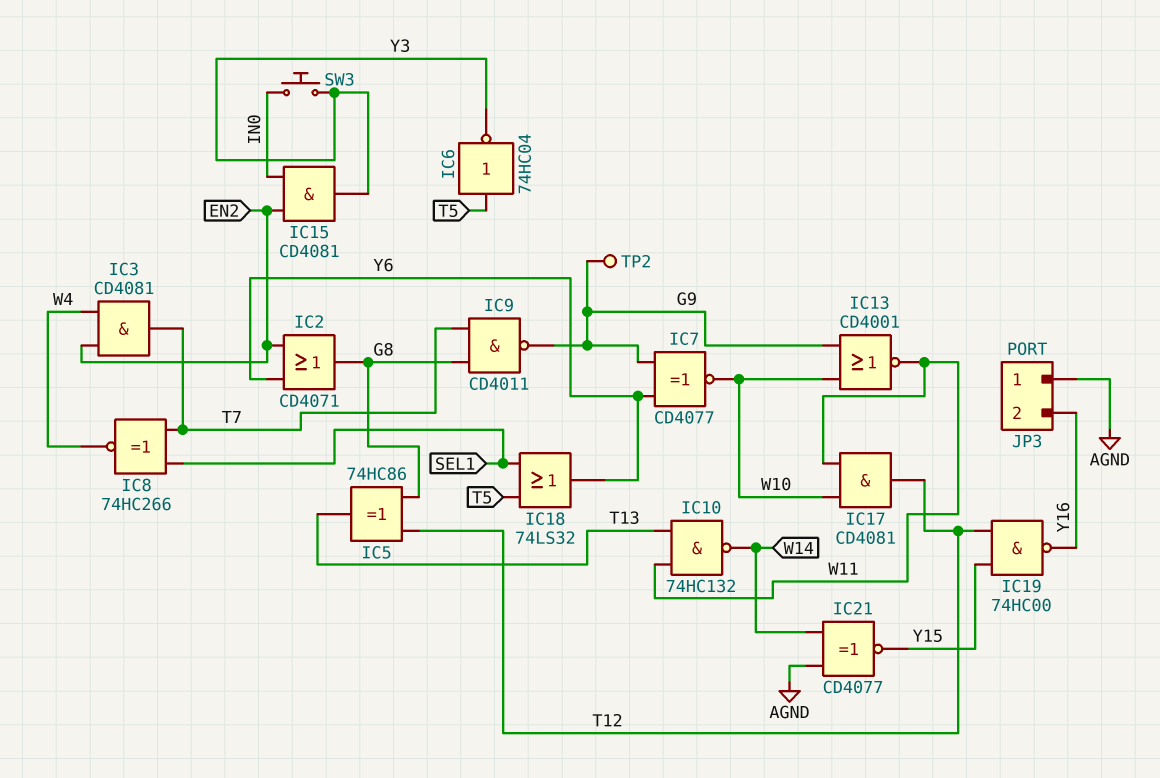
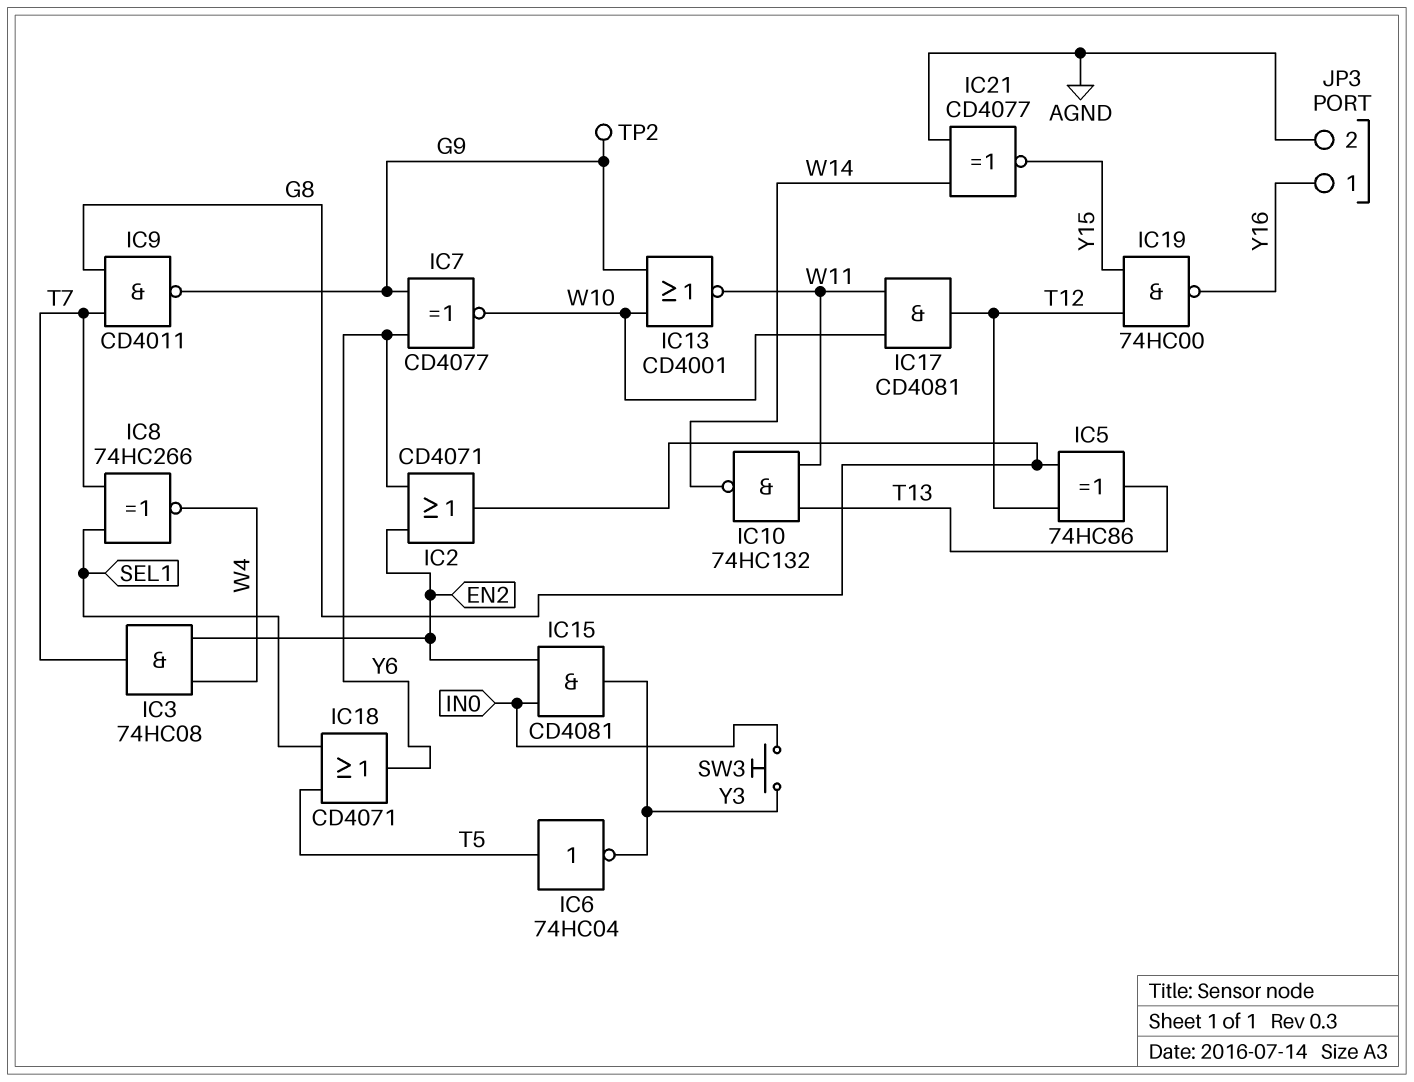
IC3: AND CD4081 (in EN2, in W4, out T7) -> AND 74HC08 (in EN2, in W4, out T7)
IC18: OR 74LS32 (in SEL1, in T5, out Y6) -> OR CD4071 (in SEL1, in T5, out Y6)
JP3 pin 1: AGND -> Y16
JP3 pin 2: Y16 -> AGND

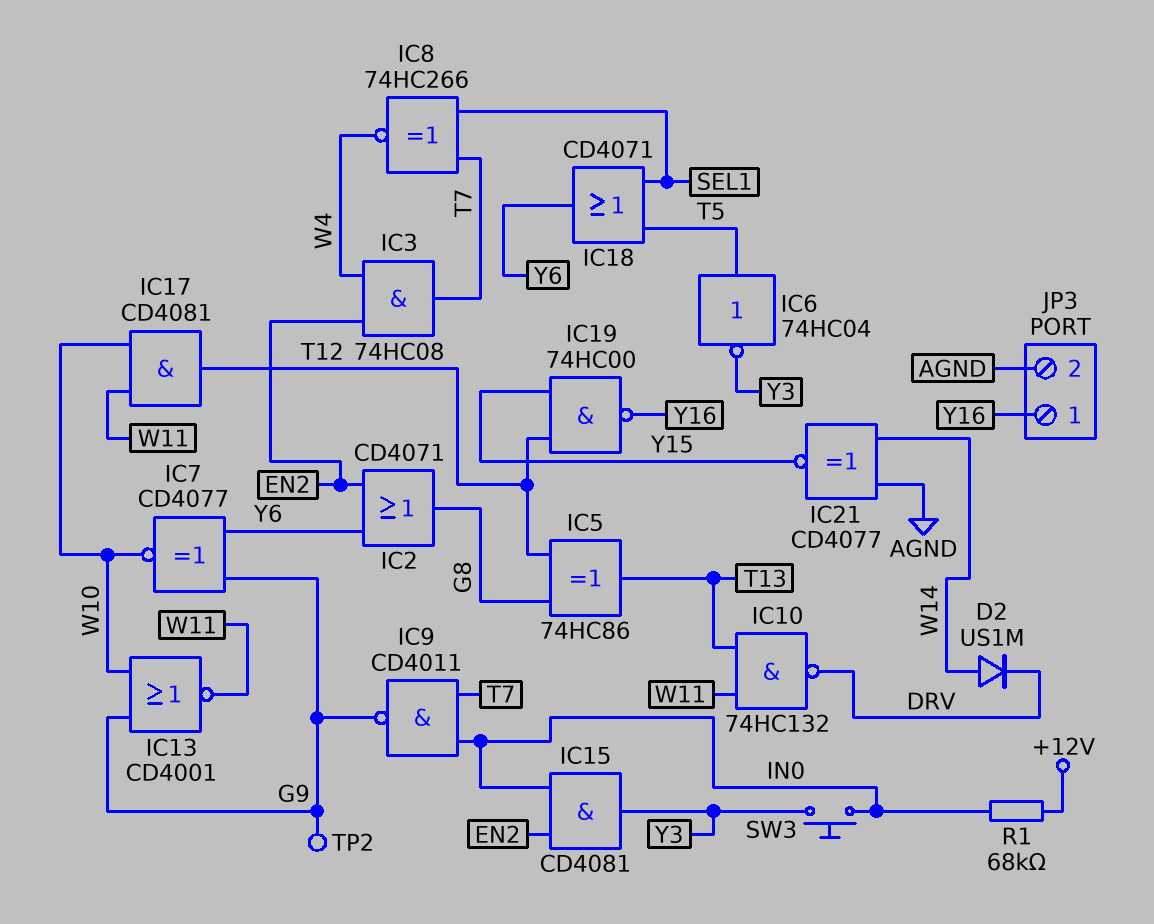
D2: none -> diode US1M (A W14, K DRV)
IC9: NAND CD4011 (in G8, in T7, out G9) -> NAND CD4011 (in IN0, in T7, out G9)
IC10: NAND 74HC132 (in T13, in W11, out W14) -> NAND 74HC132 (in T13, in W11, out DRV)
R1: none -> 68k (+12V, IN0)

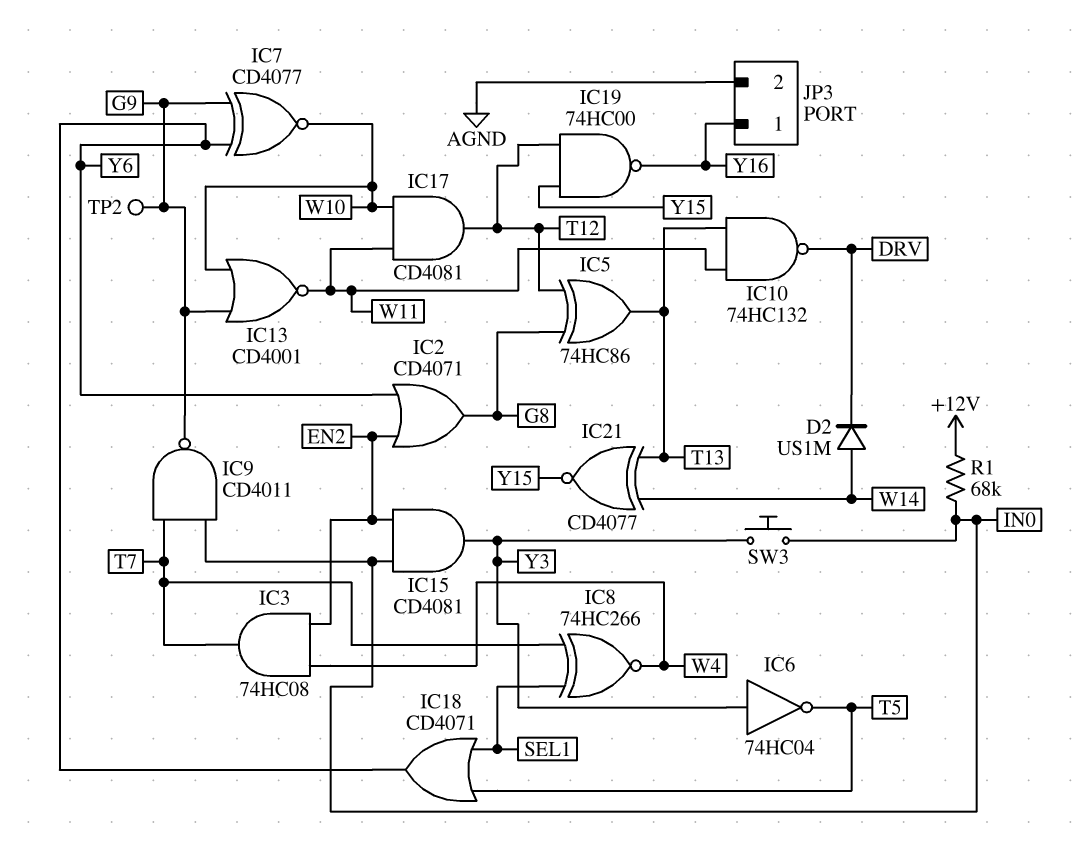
IC6: NOT 74HC04 (in T5, out Y3) -> NOT 74HC04 (in Y3, out T5)
IC21: XNOR CD4077 (in AGND, in W14, out Y15) -> XNOR CD4077 (in T13, in W14, out Y15)

